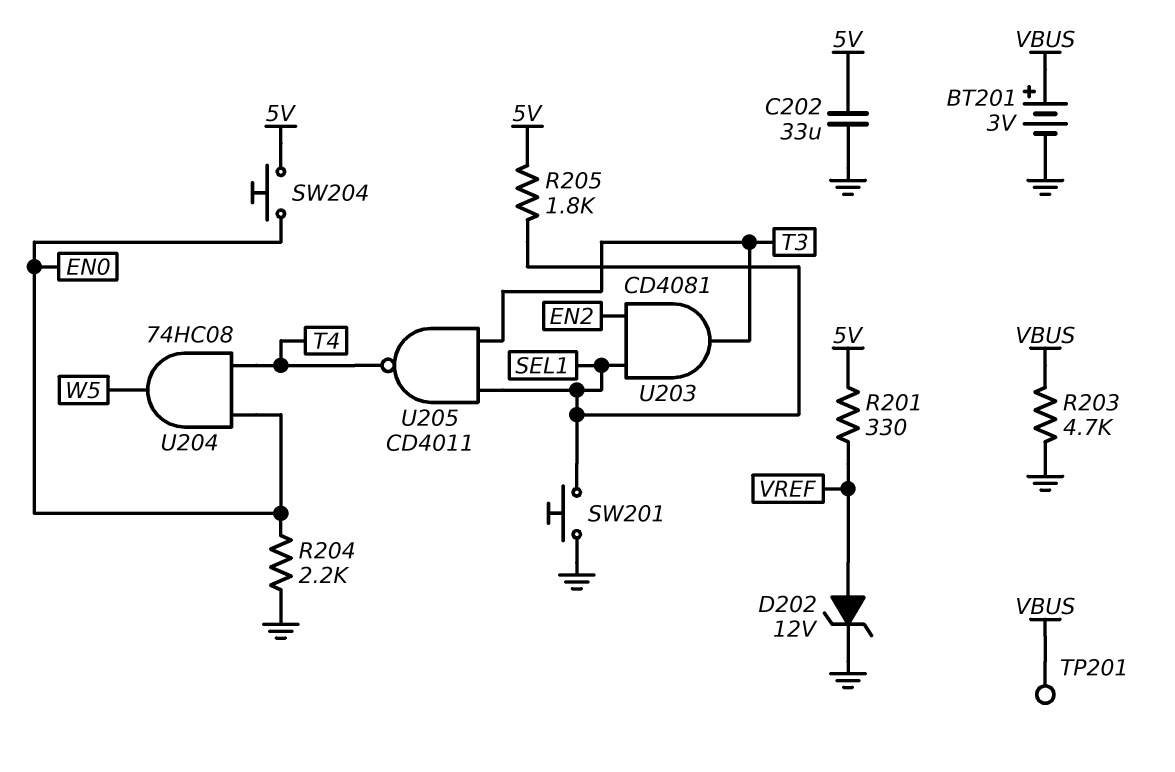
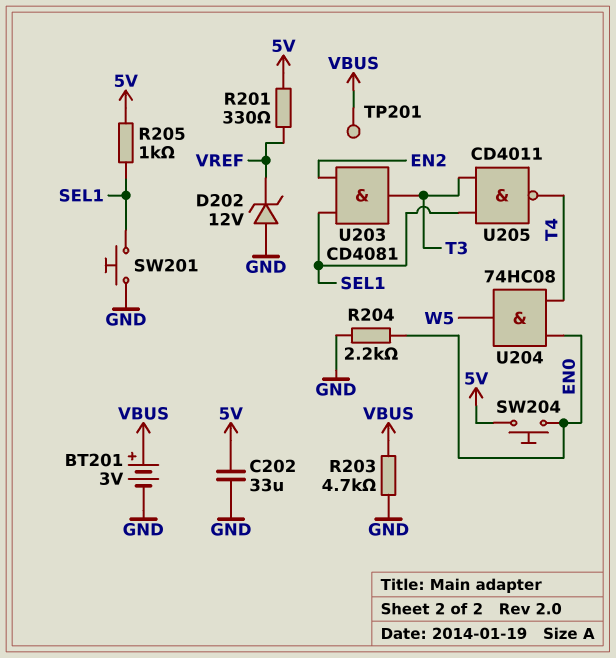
D202: zener 12V (A VREF, K GND) -> zener 12V (A GND, K VREF)
R205: 1.8k (5V, SEL1) -> 1k (5V, SEL1)

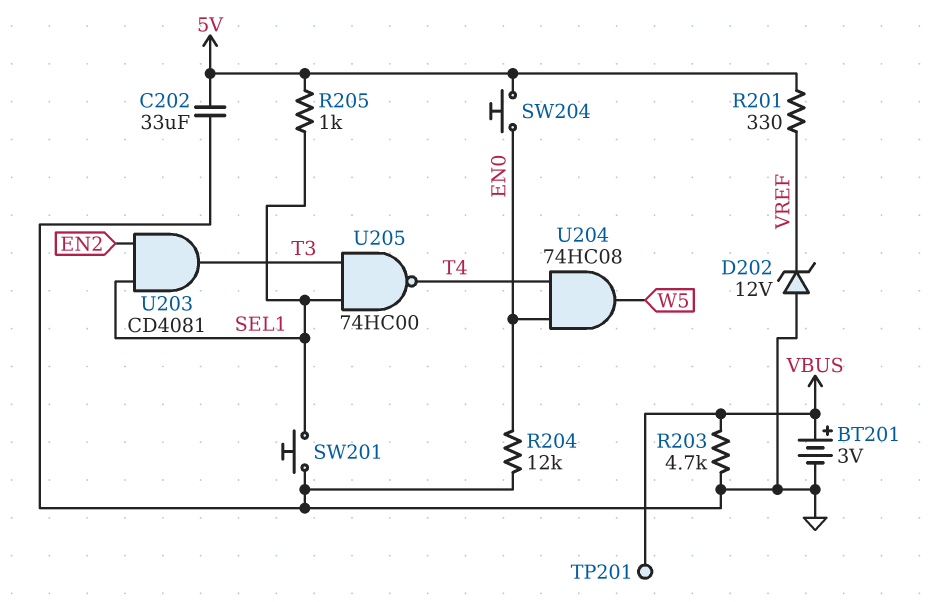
R204: 2.2k (EN0, GND) -> 12k (EN0, GND)
U205: NAND CD4011 (in SEL1, in T3, out T4) -> NAND 74HC00 (in SEL1, in T3, out T4)

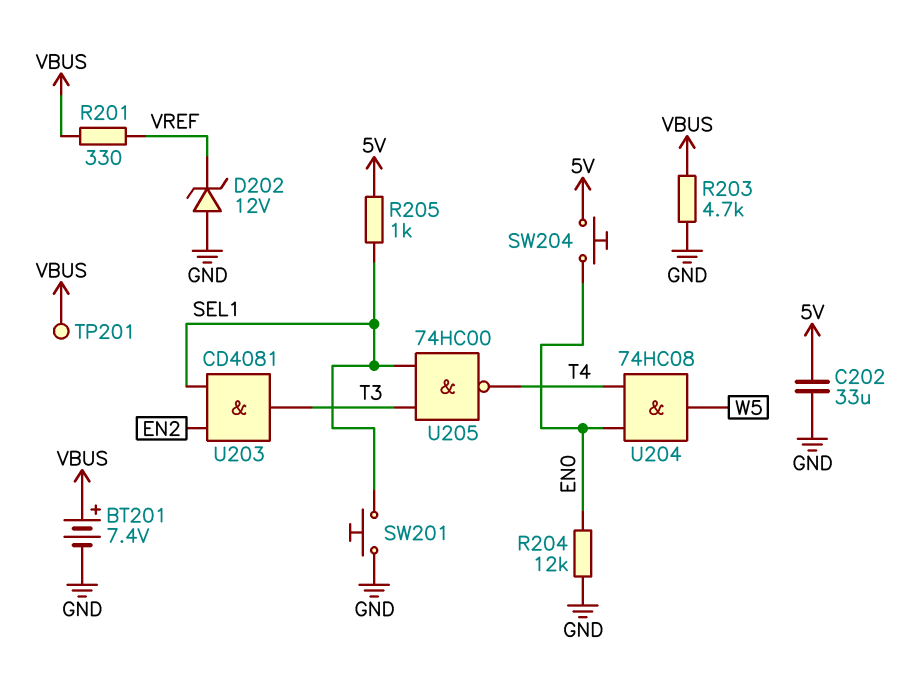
BT201: 3V (plus VBUS, minus GND) -> 7.4V (plus VBUS, minus GND)
R201: 330 (5V, VREF) -> 330 (VBUS, VREF)

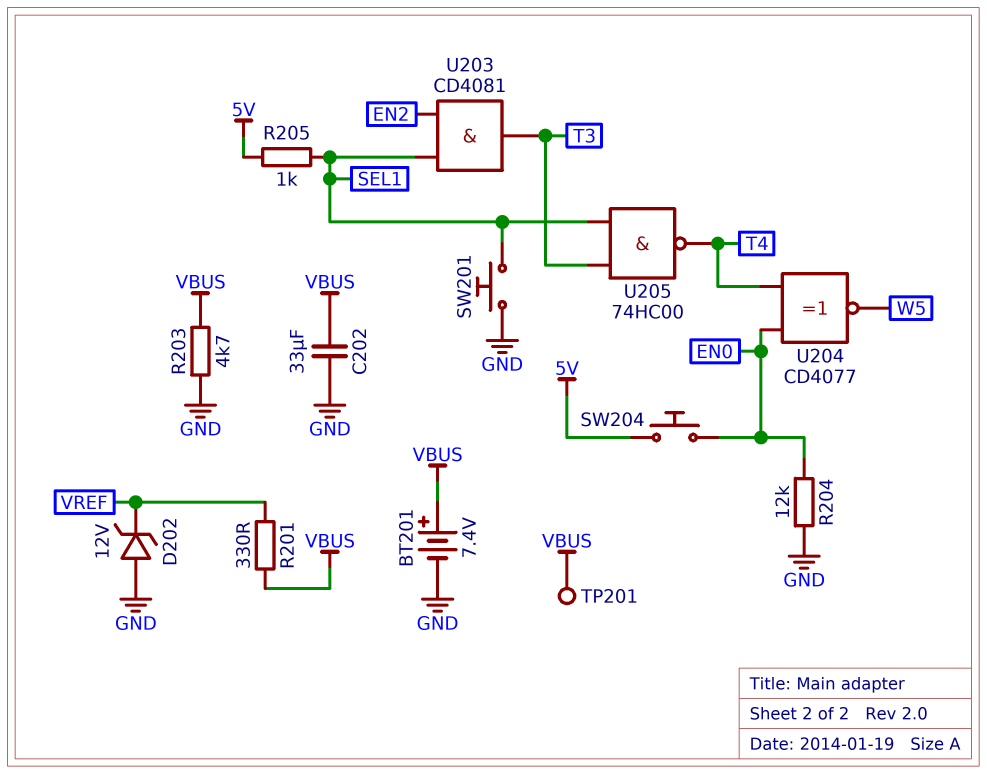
C202: 33uF (5V, GND) -> 33uF (GND, VBUS)
U204: AND 74HC08 (in EN0, in T4, out W5) -> XNOR CD4077 (in EN0, in T4, out W5)

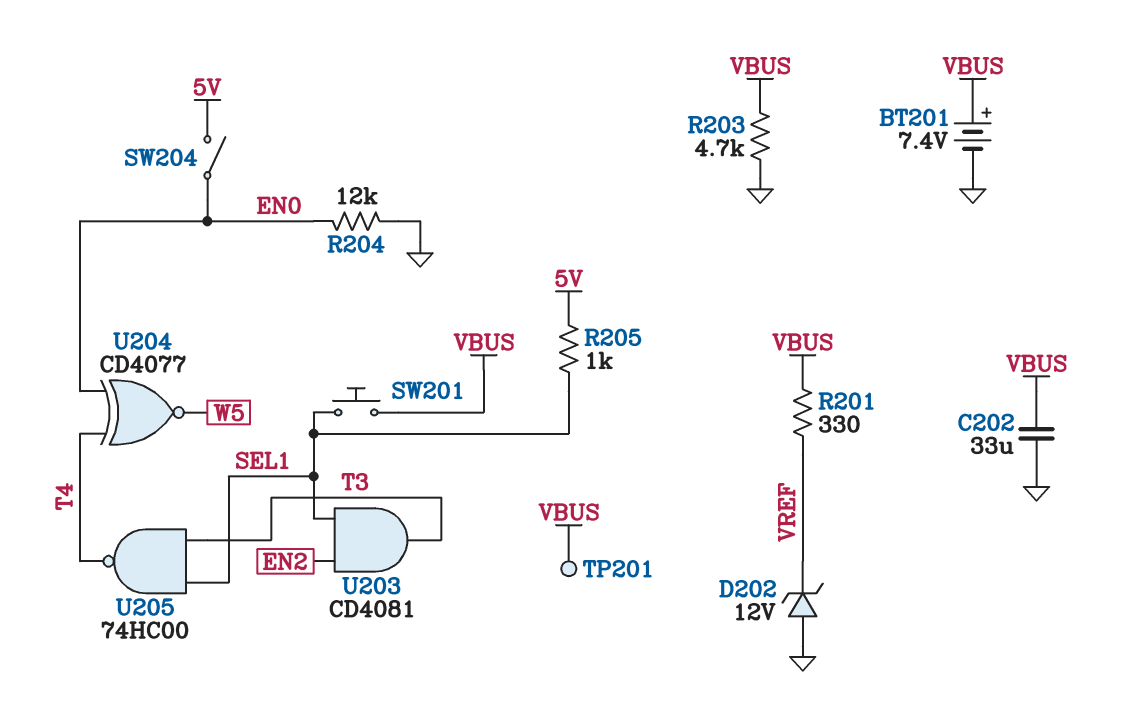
SW201: button (GND, SEL1) -> button (SEL1, VBUS)
SW204: button (5V, EN0) -> switch (5V, EN0)

